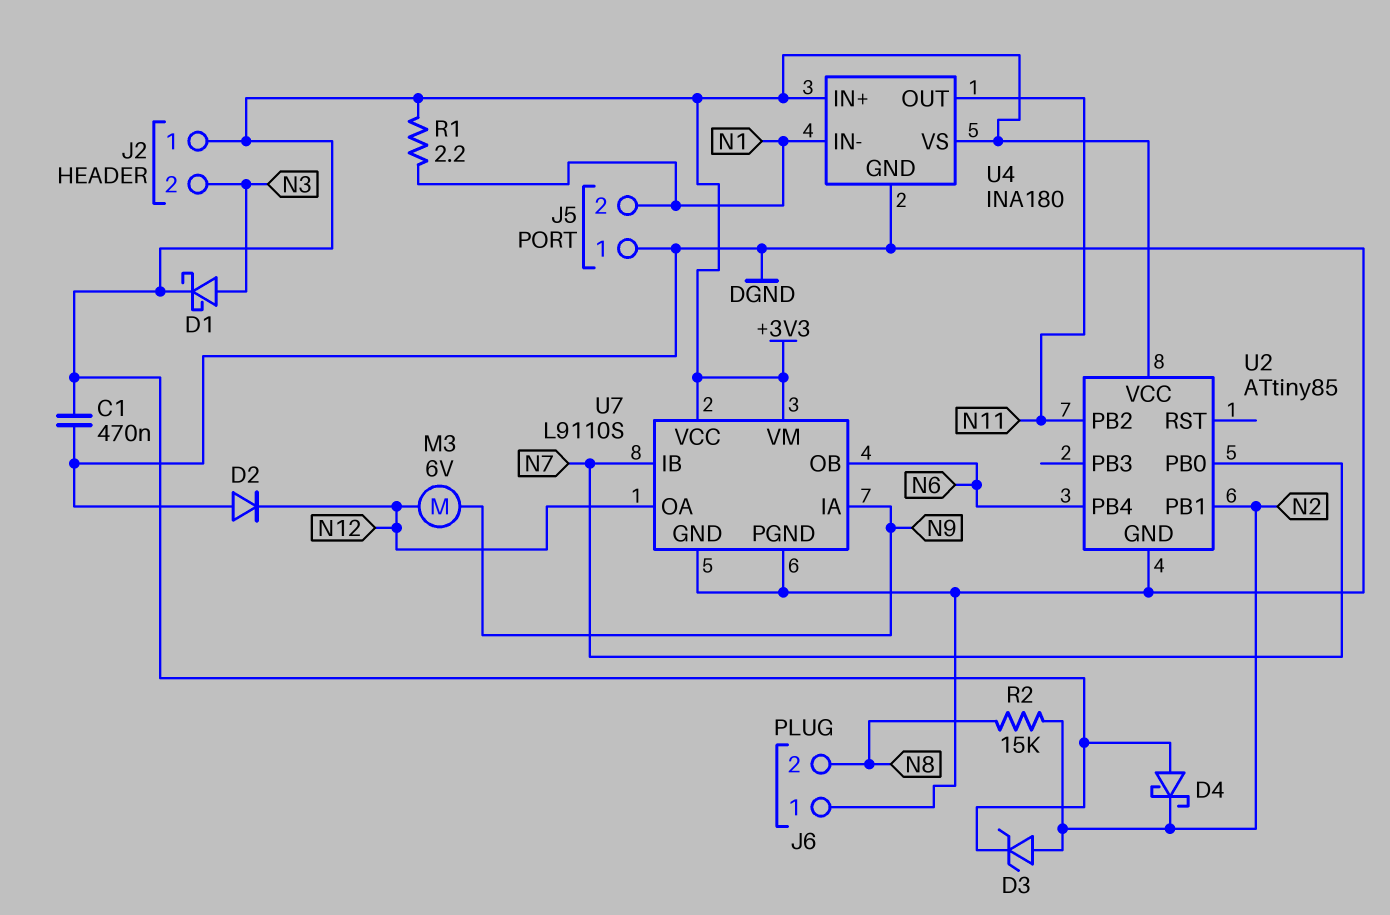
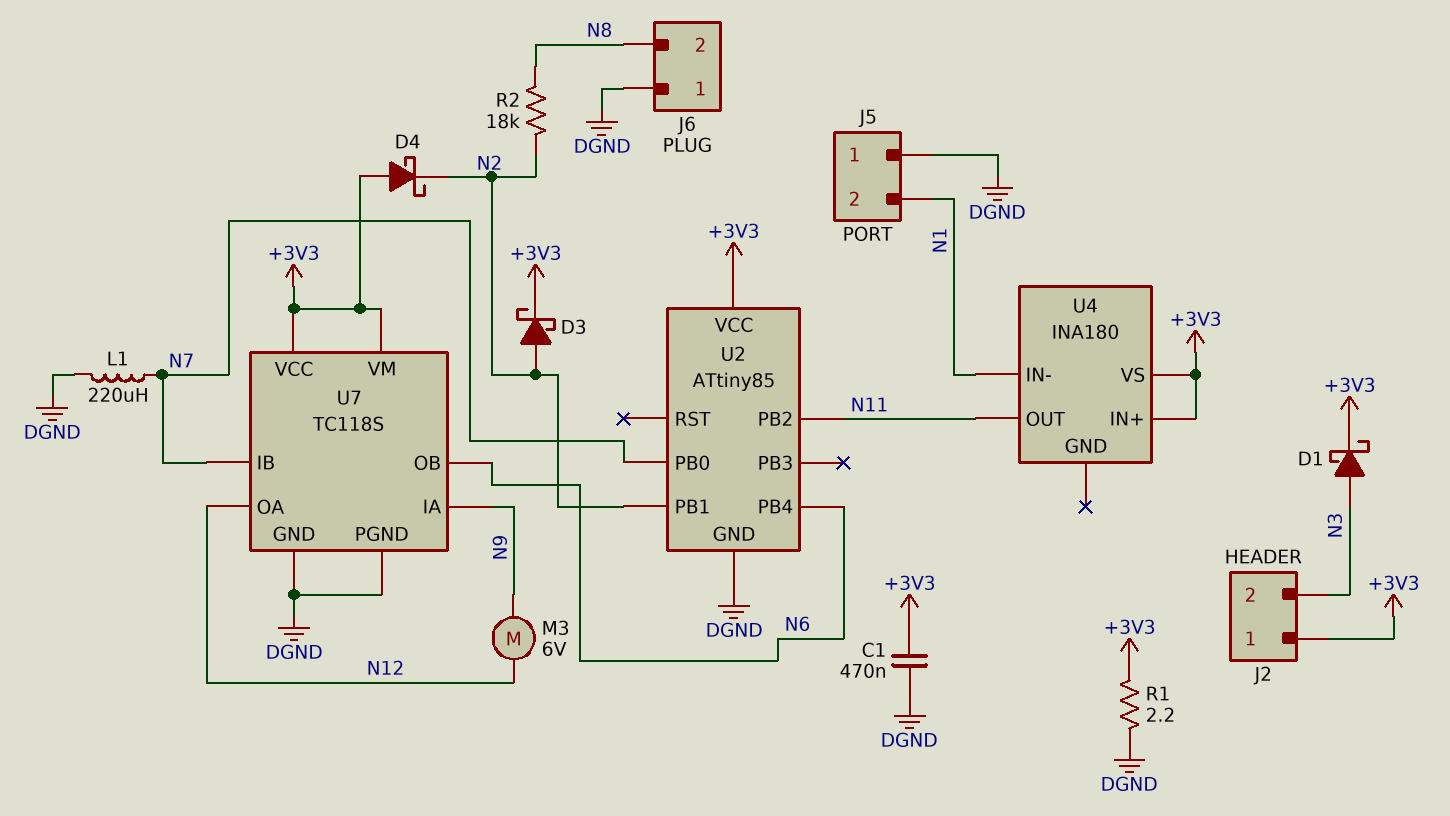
D2: diode (A DGND, K N12) -> none
D3: zener (A N2, K +3V3) -> schottky (A N2, K +3V3)
L1: none -> 220uH (DGND, N7)
R1: 2.2 (+3V3, N1) -> 2.2 (+3V3, DGND)
R2: 15k (N2, N8) -> 18k (N2, N8)
U4 pin GND: DGND -> none
U7: L9110S -> TC118S

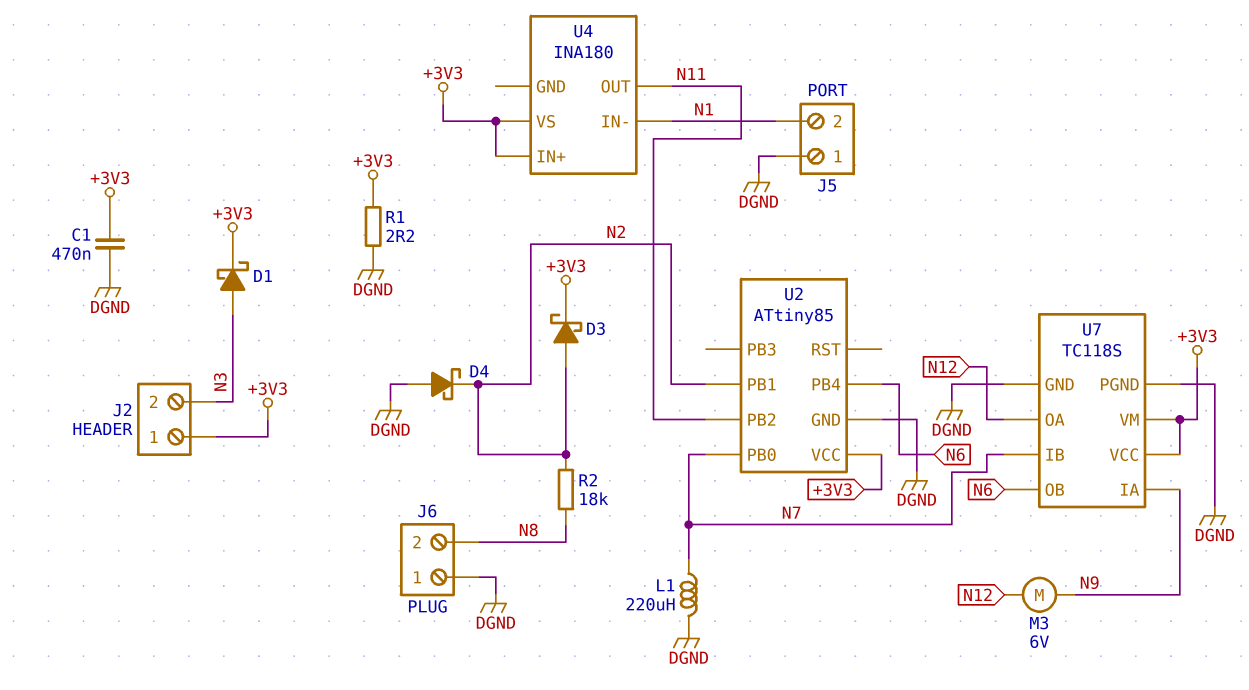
D4: schottky (A +3V3, K N2) -> schottky (A DGND, K N2)

